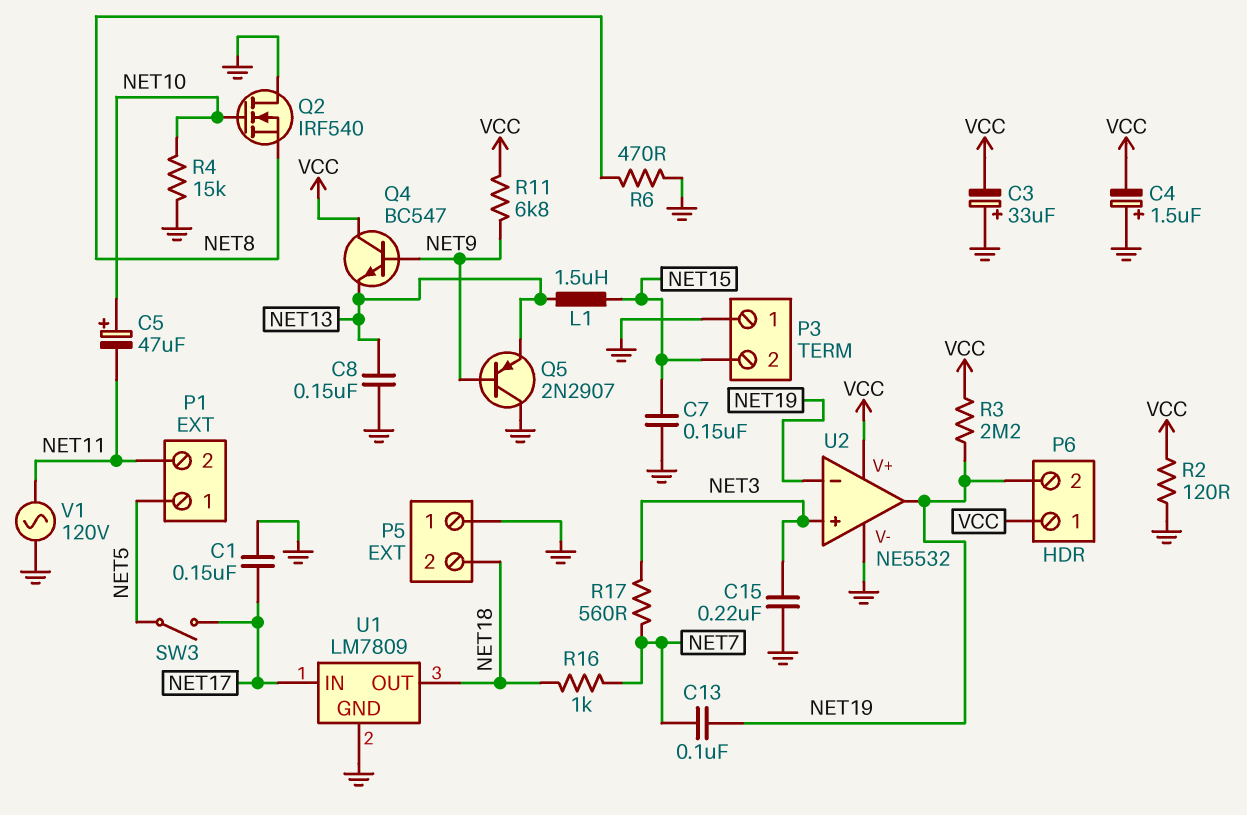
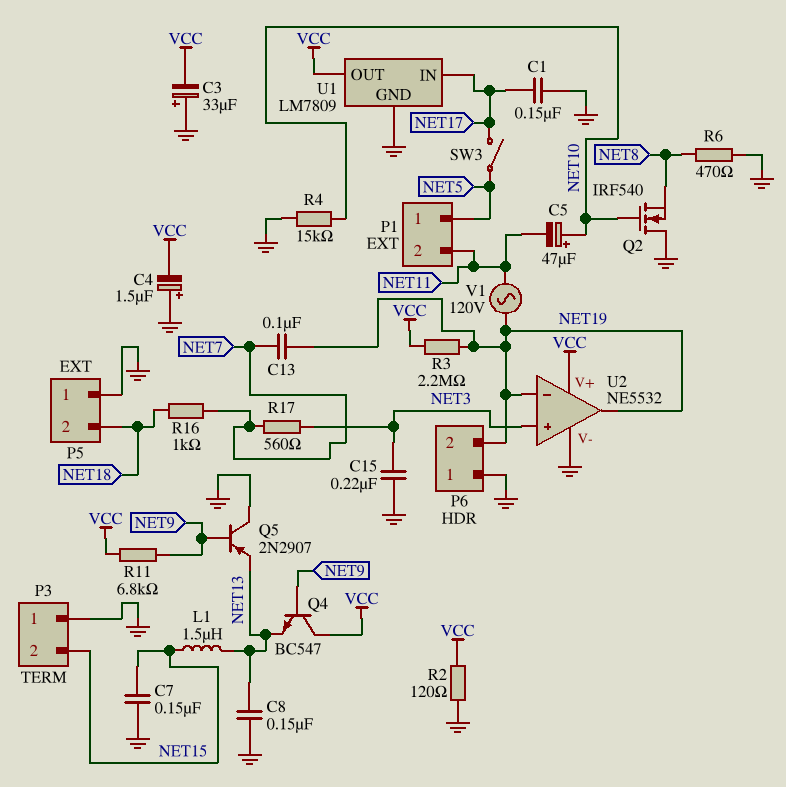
P6 pin 1: VCC -> GND
U1 pin OUT: NET18 -> VCC
V1: AC 120V (GND, NET11) -> AC 120V (NET11, NET19)

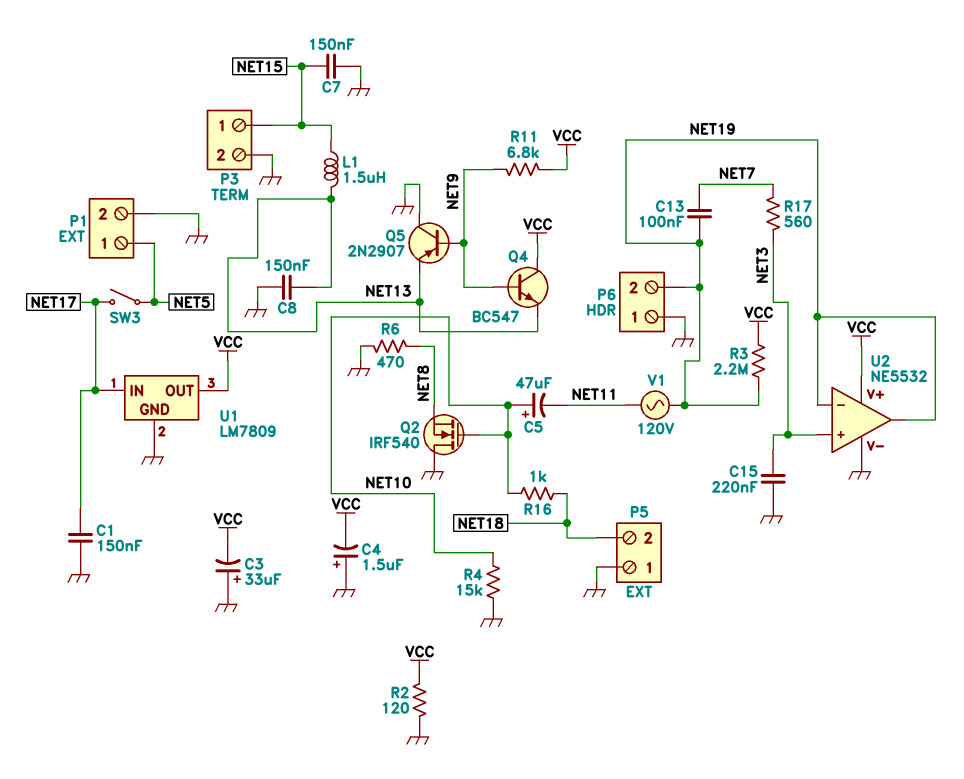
P1 pin 2: NET11 -> GND
P3 pin 1: GND -> NET15
P3 pin 2: NET15 -> GND
R16: 1k (NET7, NET18) -> 1k (NET10, NET18)

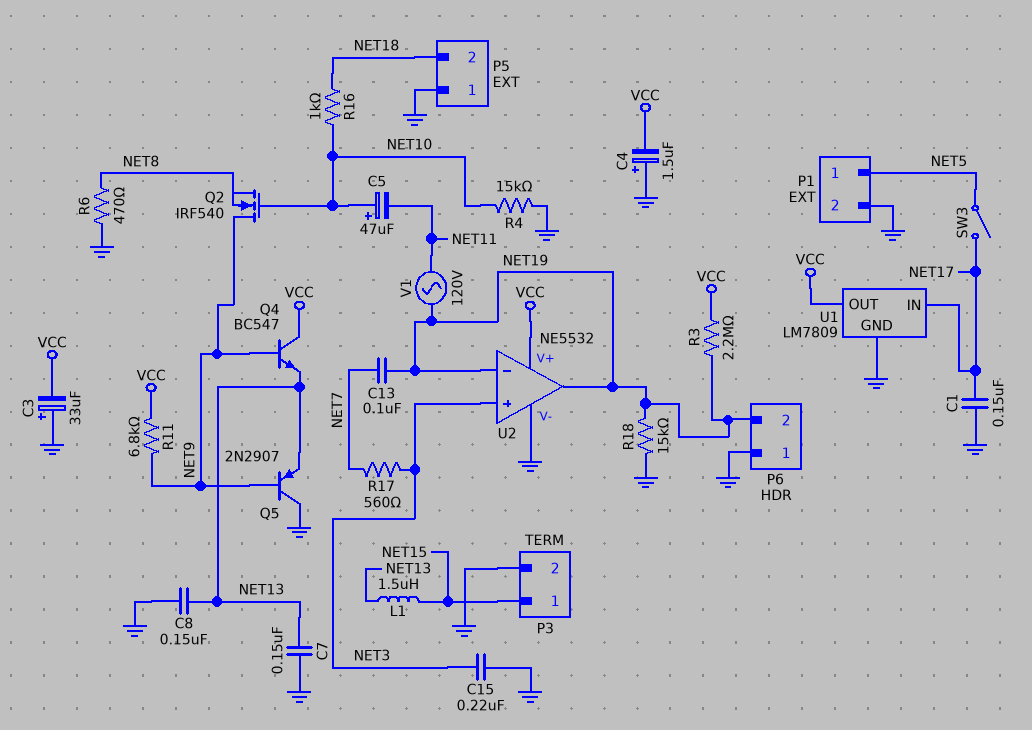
C7: 150nF (GND, NET15) -> 150nF (GND, NET13)
Q2: NMOS IRF540 (G NET10, D GND, S NET8) -> NMOS IRF540 (G NET10, D NET9, S NET8)
R2: 120 (GND, VCC) -> none
R18: none -> 15k (GND, NET19)

